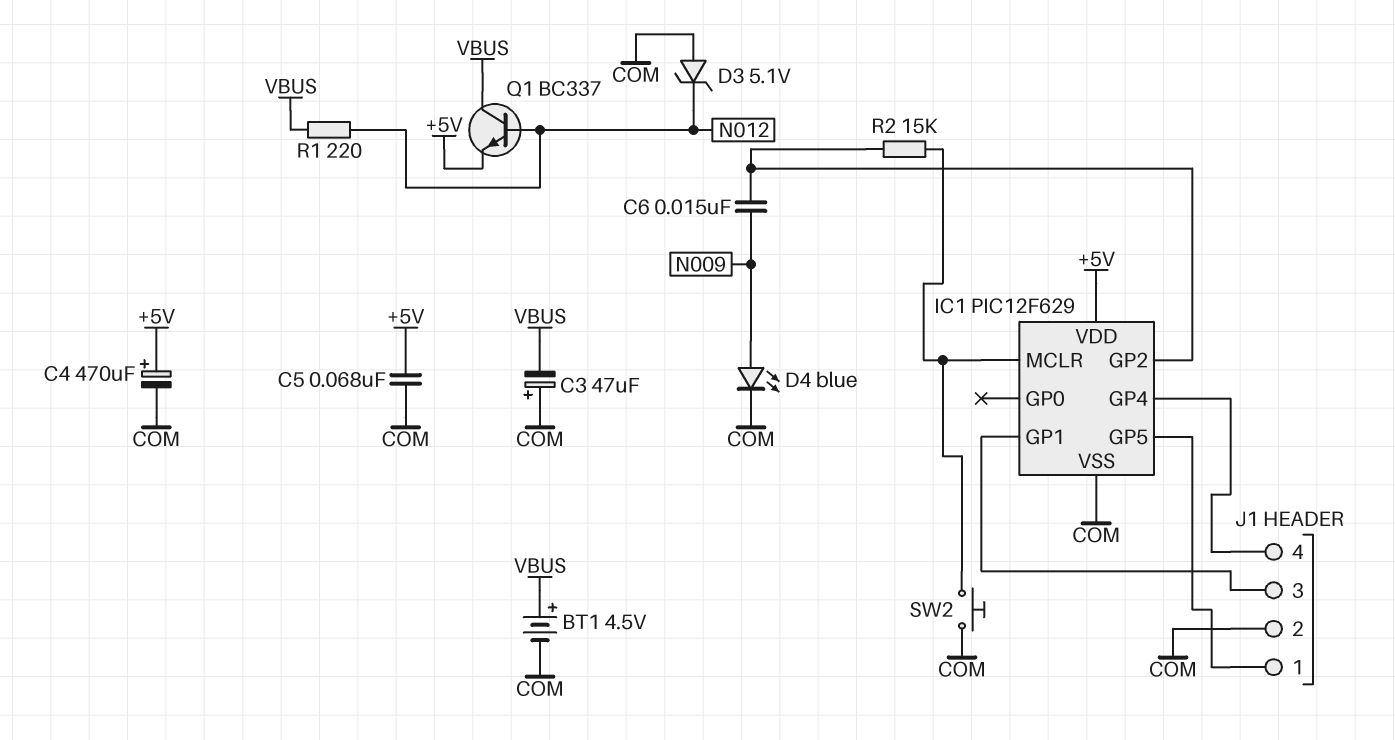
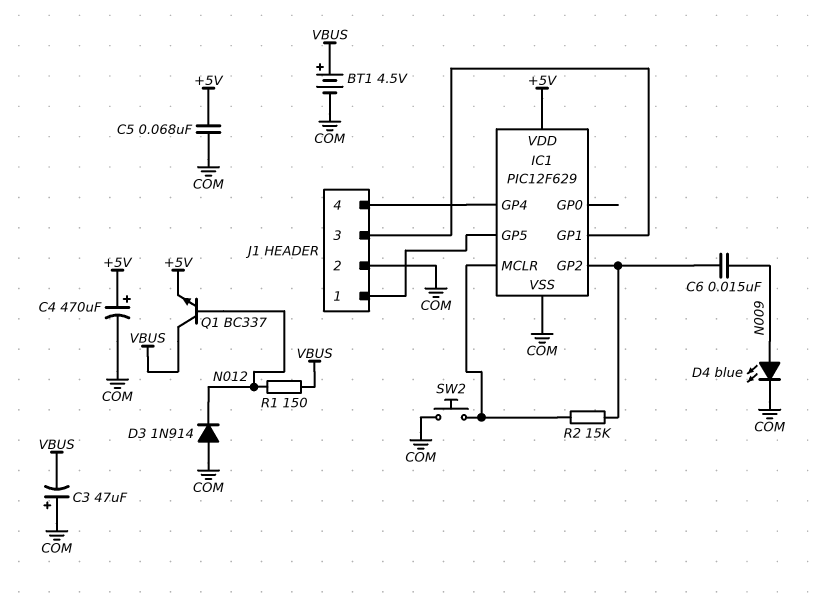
D3: zener 5.1V (A COM, K N012) -> diode 1N914 (A COM, K N012)
R1: 220 (N012, VBUS) -> 150 (N012, VBUS)

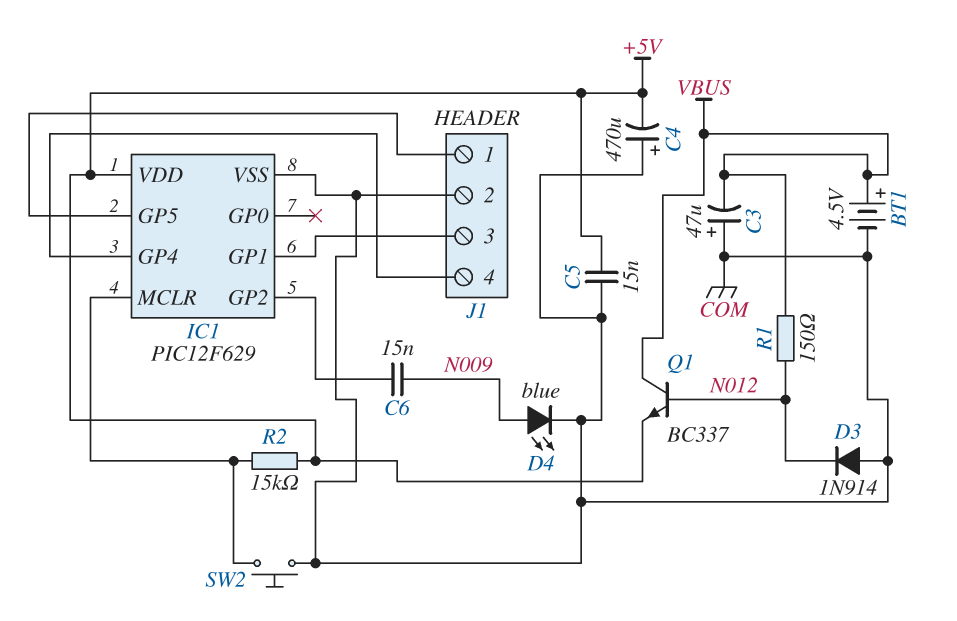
C4: 470uF (plus +5V, minus COM) -> 470uF (plus COM, minus +5V)
C5: 68nF (+5V, COM) -> 15nF (+5V, COM)
R2: 15k (IC1/GP2, IC1/MCLR) -> 15k (+5V, IC1/MCLR)

